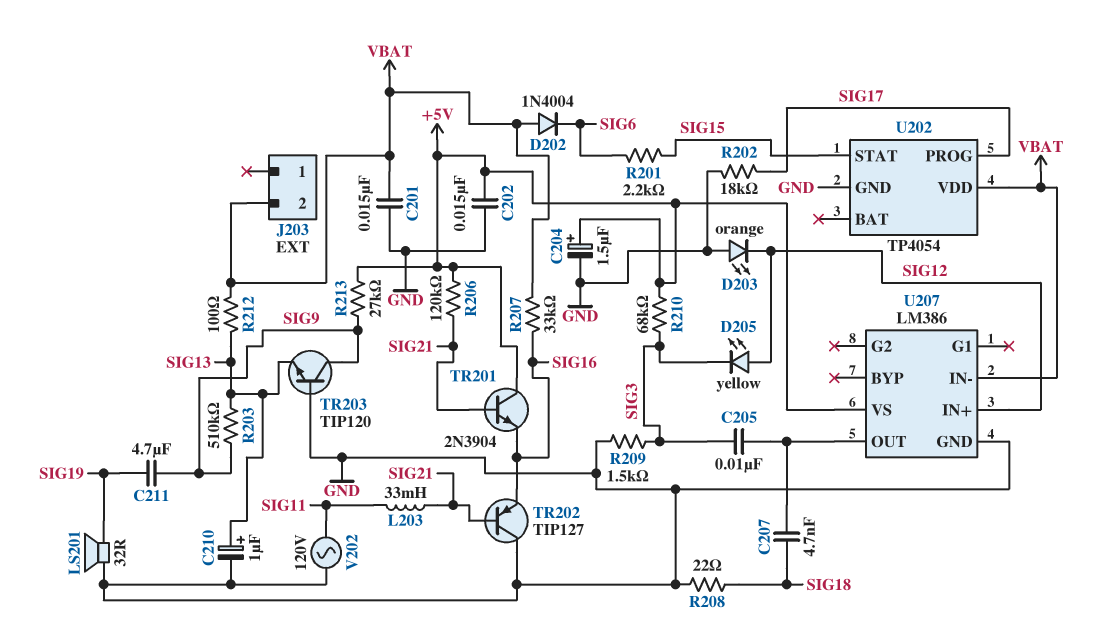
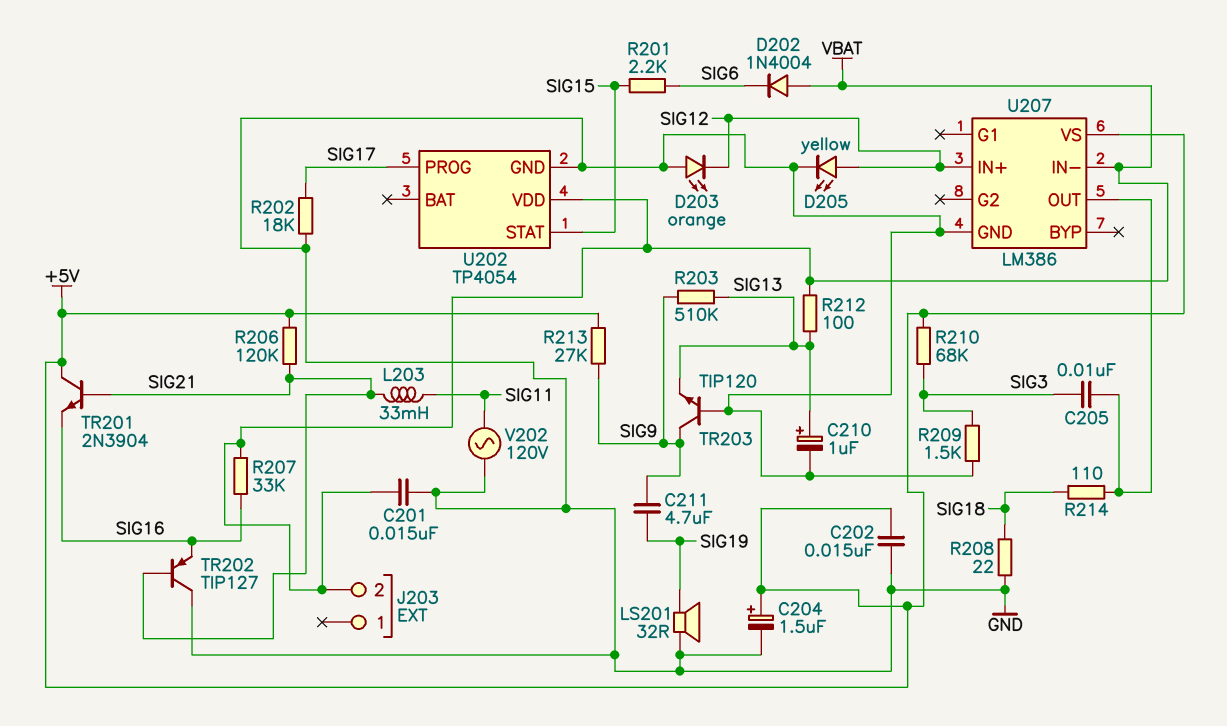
C207: 4.7nF (SIG18, U207/OUT) -> none
D205: LED yellow (A SIG12, K SIG3) -> LED yellow (A SIG12, K GND)
R214: none -> 110 (SIG18, U207/OUT)

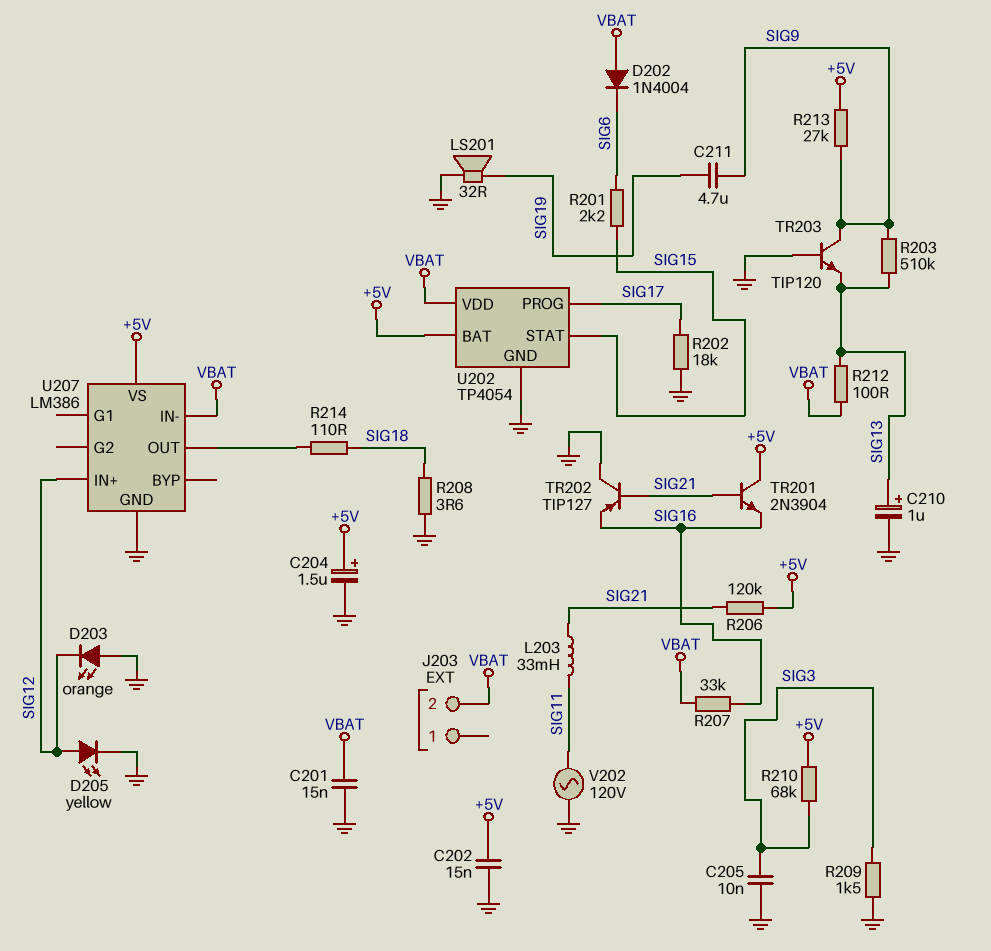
C205: 10nF (SIG3, U207/OUT) -> 10nF (GND, SIG3)
R208: 22 (GND, SIG18) -> 3.6 (GND, SIG18)
U202 pin BAT: none -> +5V

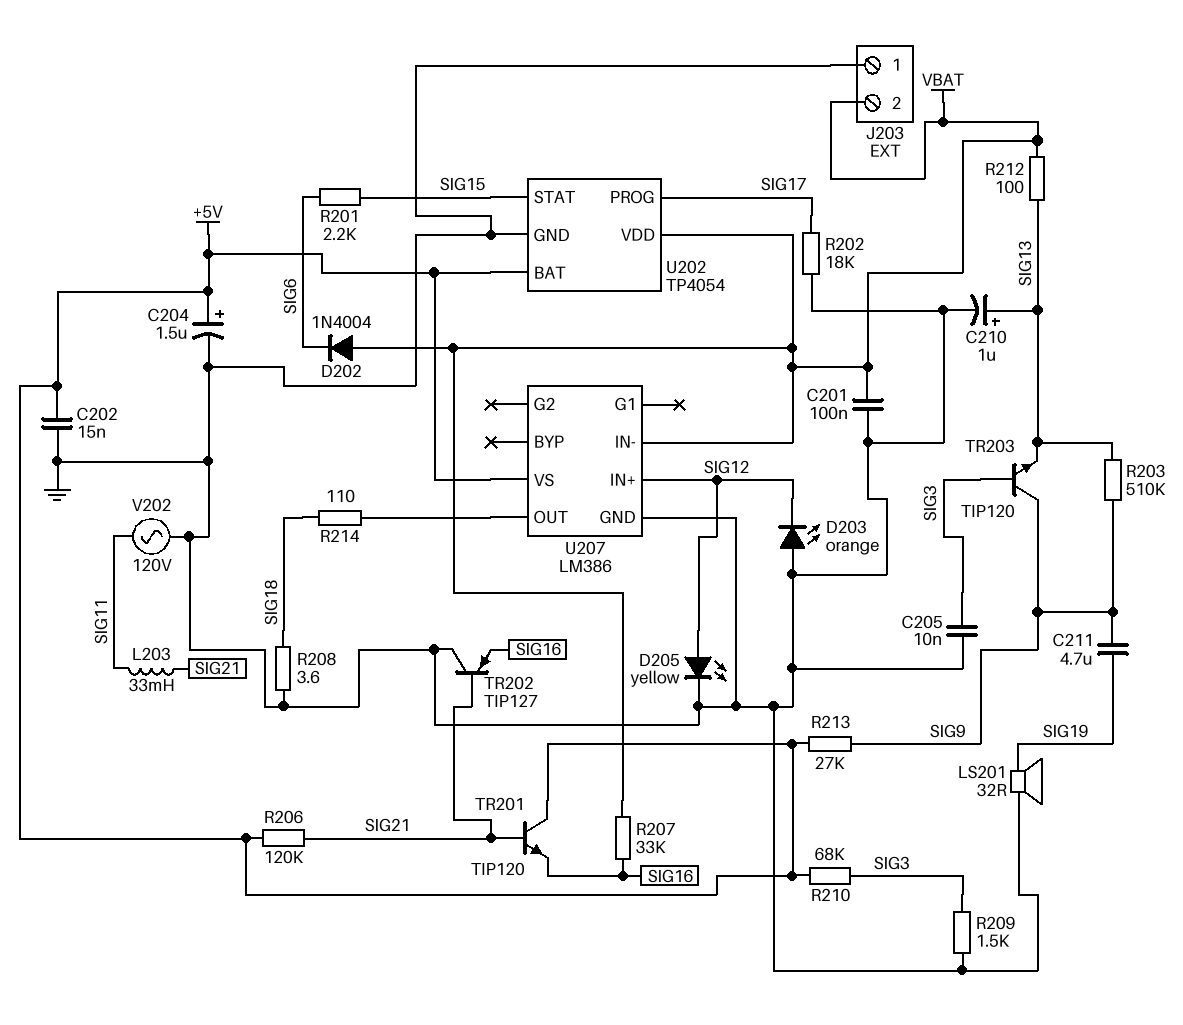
C201: 15nF (GND, VBAT) -> 100nF (GND, VBAT)
J203 pin 1: none -> GND
TR201: NPN 2N3904 (B SIG21, C +5V, E SIG16) -> NPN TIP120 (B SIG21, C +5V, E SIG16)
TR203: NPN TIP120 (B GND, C SIG9, E SIG13) -> NPN TIP120 (B SIG3, C SIG9, E SIG13)

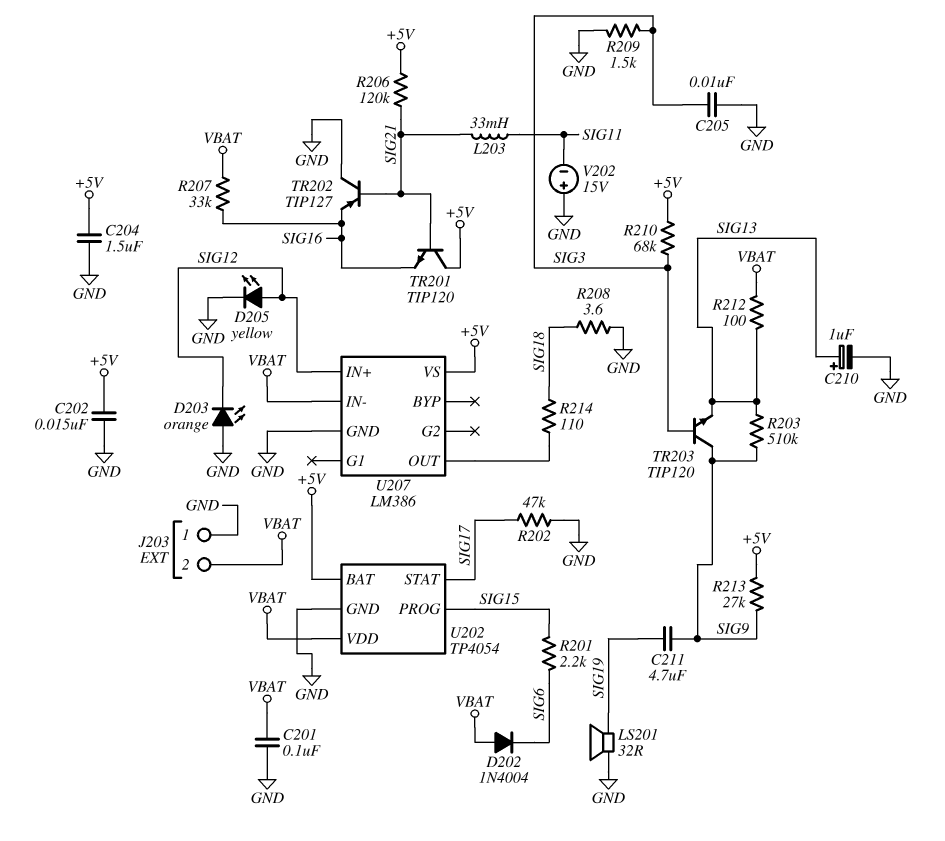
C204: 1.5uF (plus +5V, minus GND) -> 1.5uF (+5V, GND)
R202: 18k (GND, SIG17) -> 47k (GND, SIG17)
U202 pin PROG: SIG17 -> SIG15
U202 pin STAT: SIG15 -> SIG17
V202: AC 120V (GND, SIG11) -> 15V (plus GND, minus SIG11)

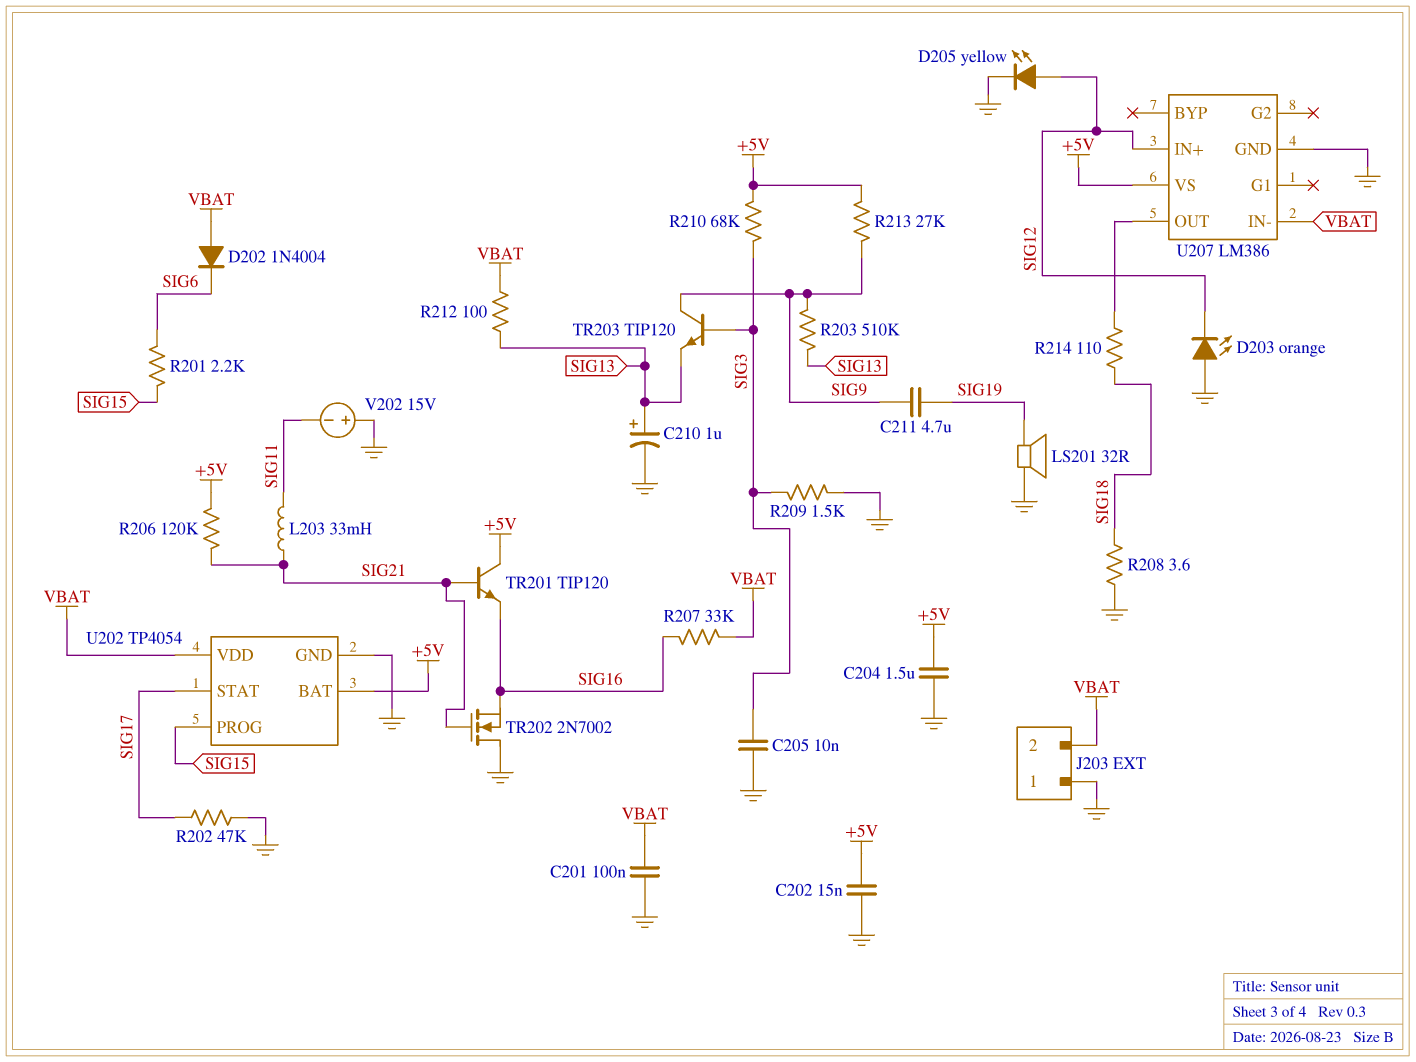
TR202: PNP TIP127 (B SIG21, C GND, E SIG16) -> NMOS 2N7002 (G SIG21, D GND, S SIG16)

